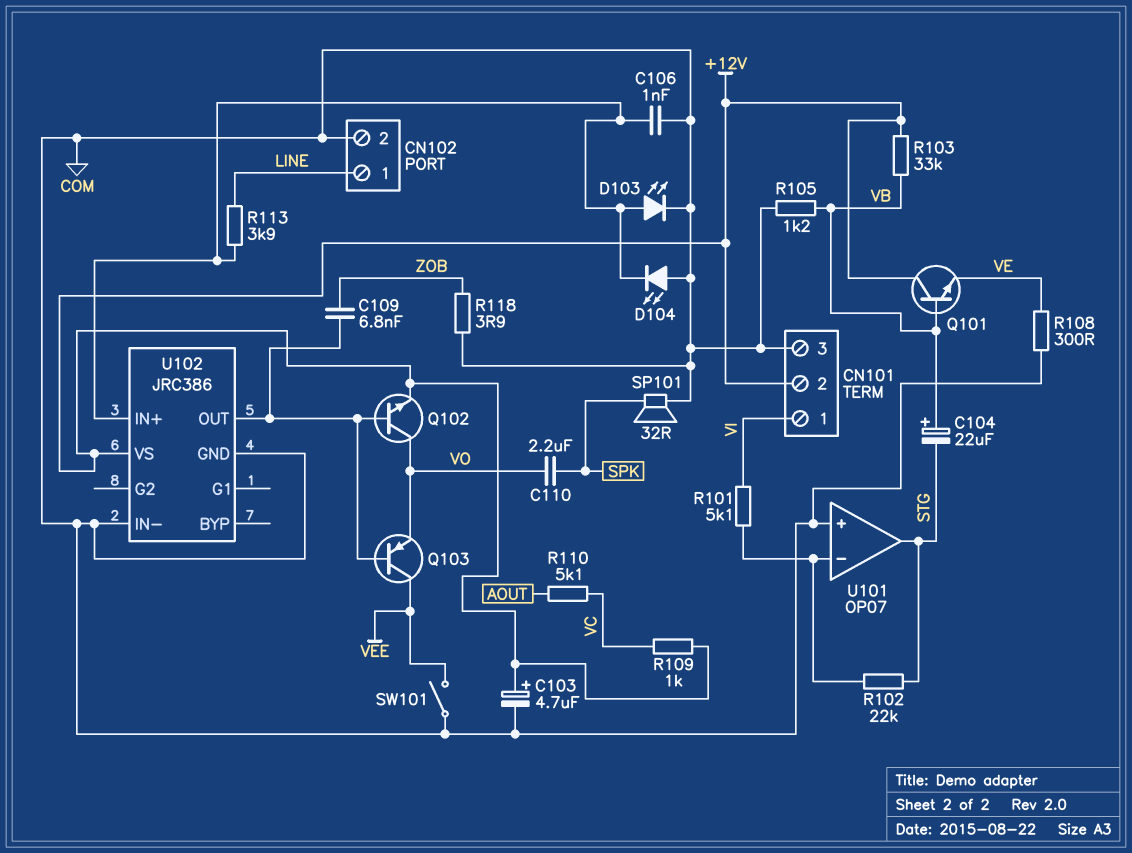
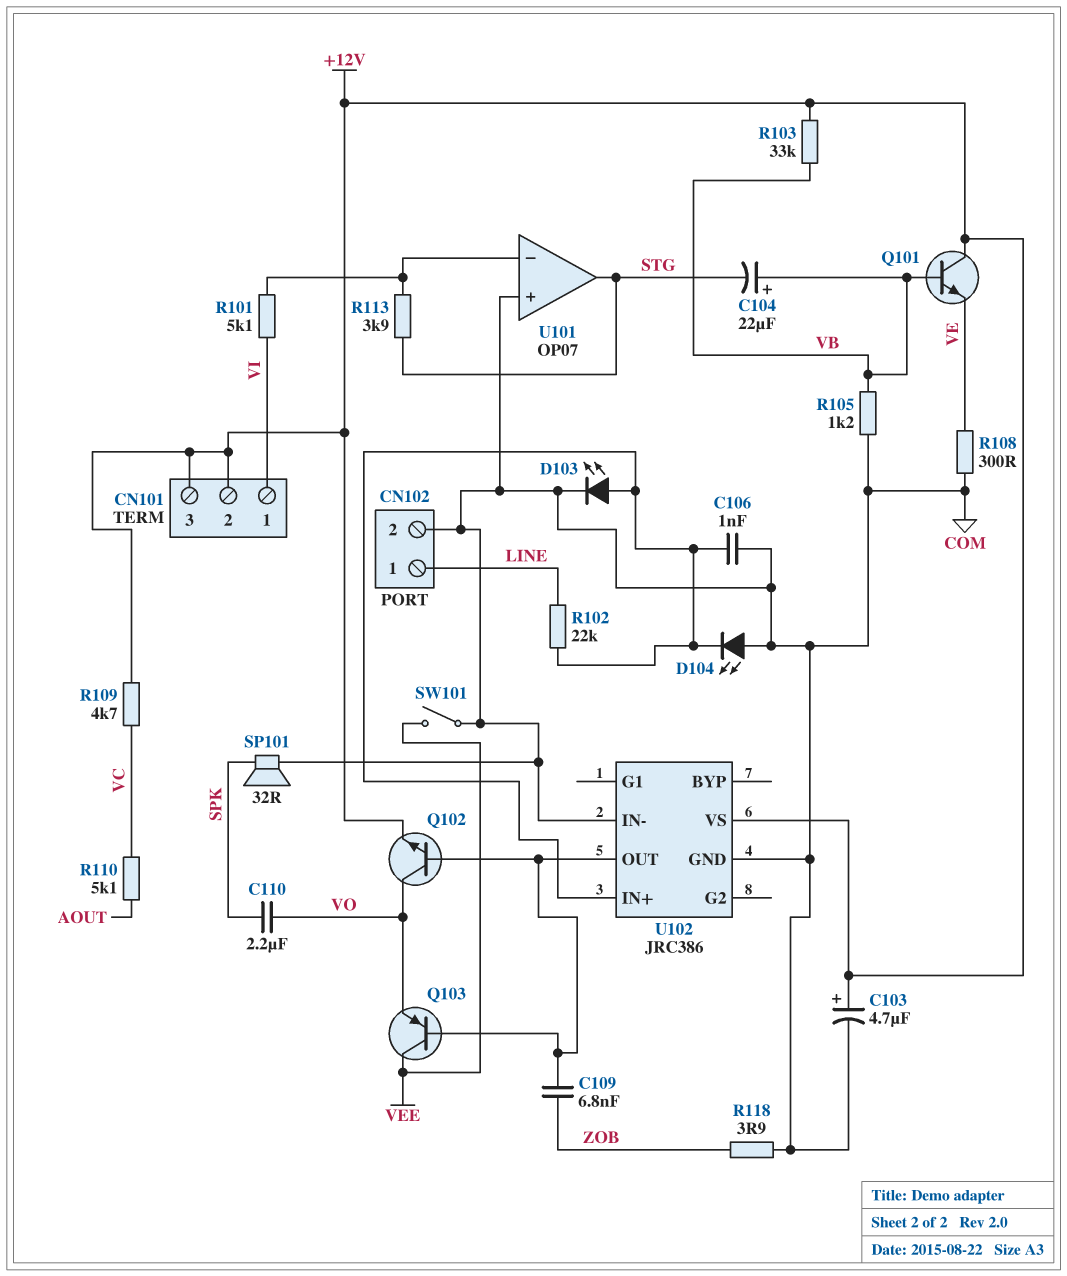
CN101 pin 3: COM -> +12V
R102: 22k (STG, U101/in-) -> 22k (LINE, U102/IN+)
R109: 1k (+12V, VC) -> 4.7k (+12V, VC)
R113: 3.9k (LINE, U102/IN+) -> 3.9k (STG, U101/in-)

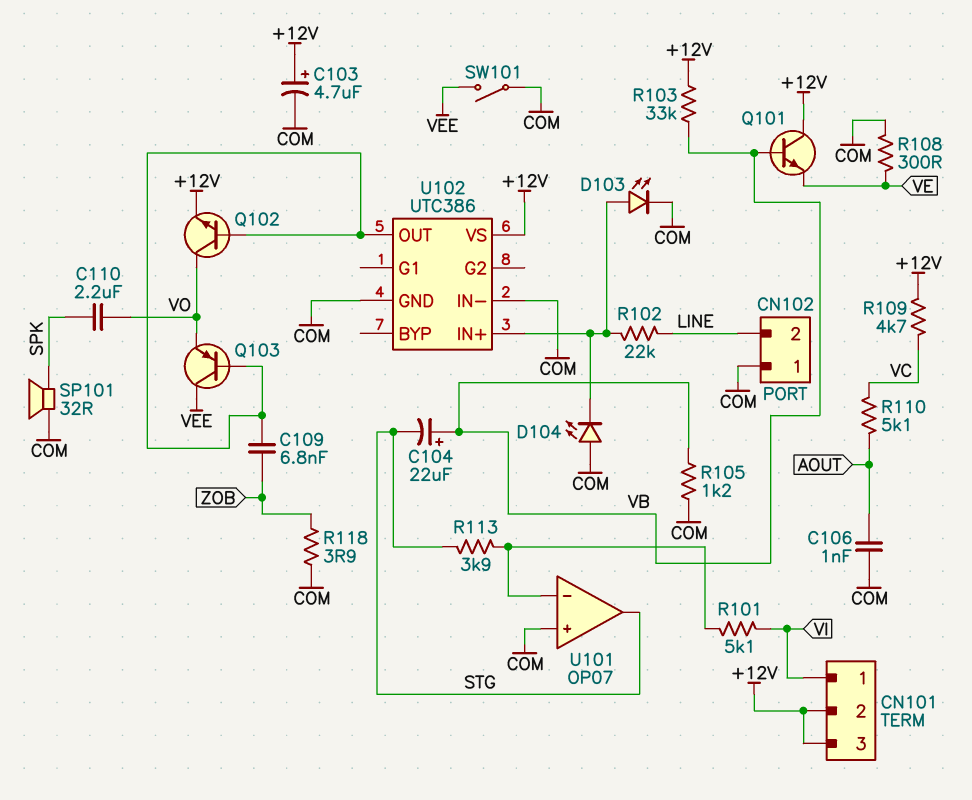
C106: 1nF (COM, U102/IN+) -> 1nF (AOUT, COM)
CN102 pin 1: LINE -> COM
CN102 pin 2: COM -> LINE
U102: JRC386 -> UTC386

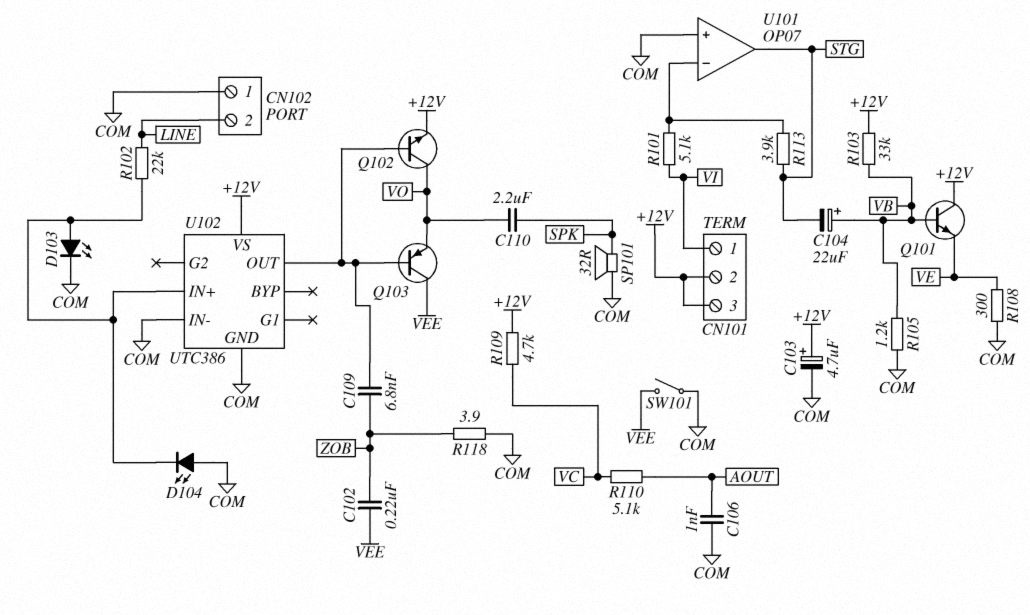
C102: none -> 220nF (VEE, ZOB)

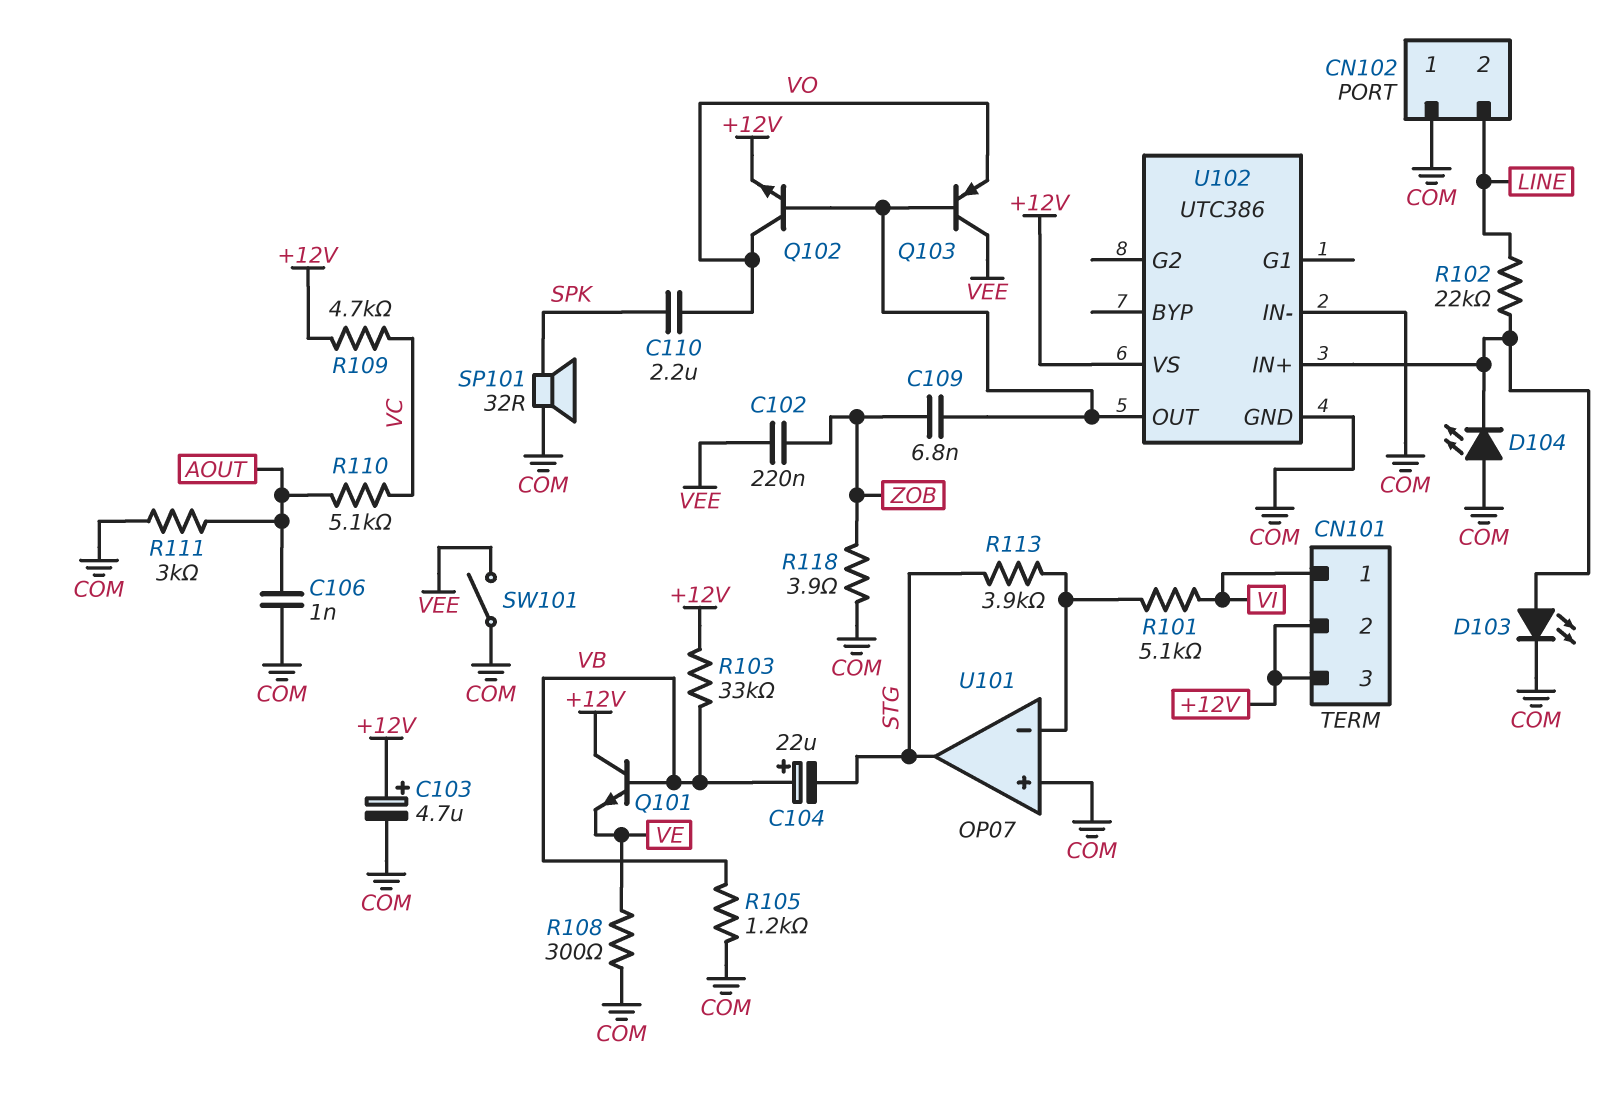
R111: none -> 3k (AOUT, COM)

